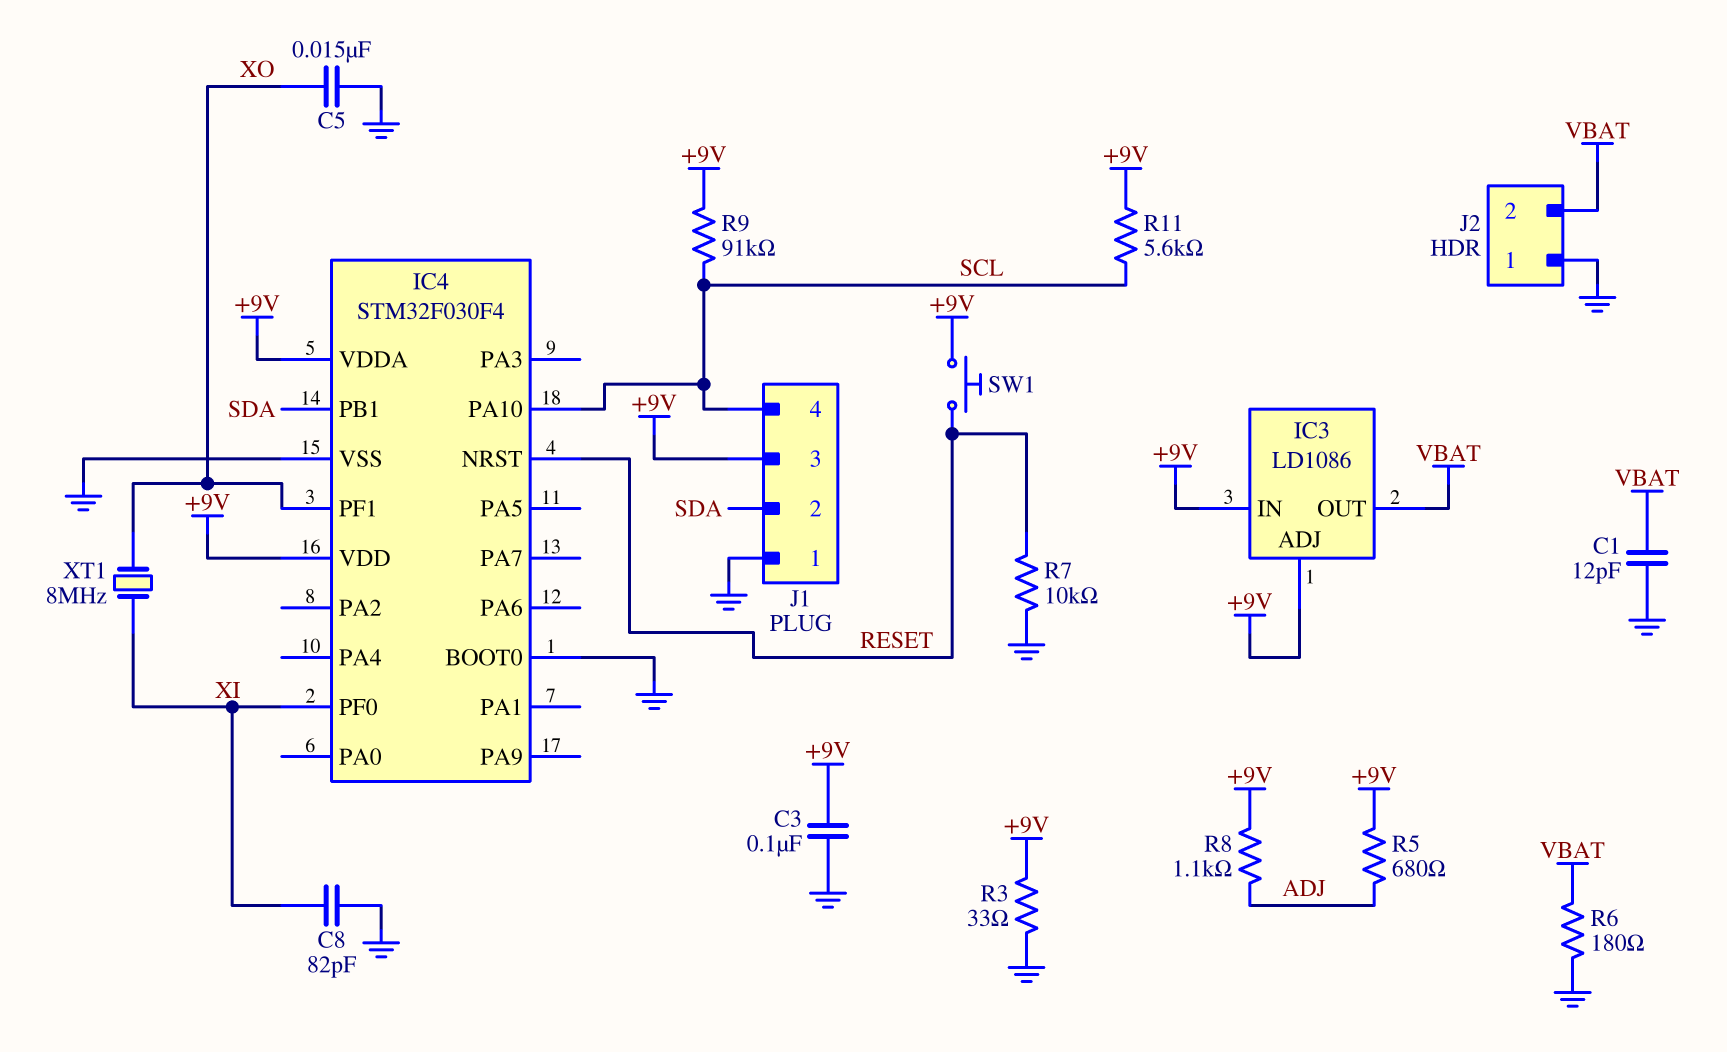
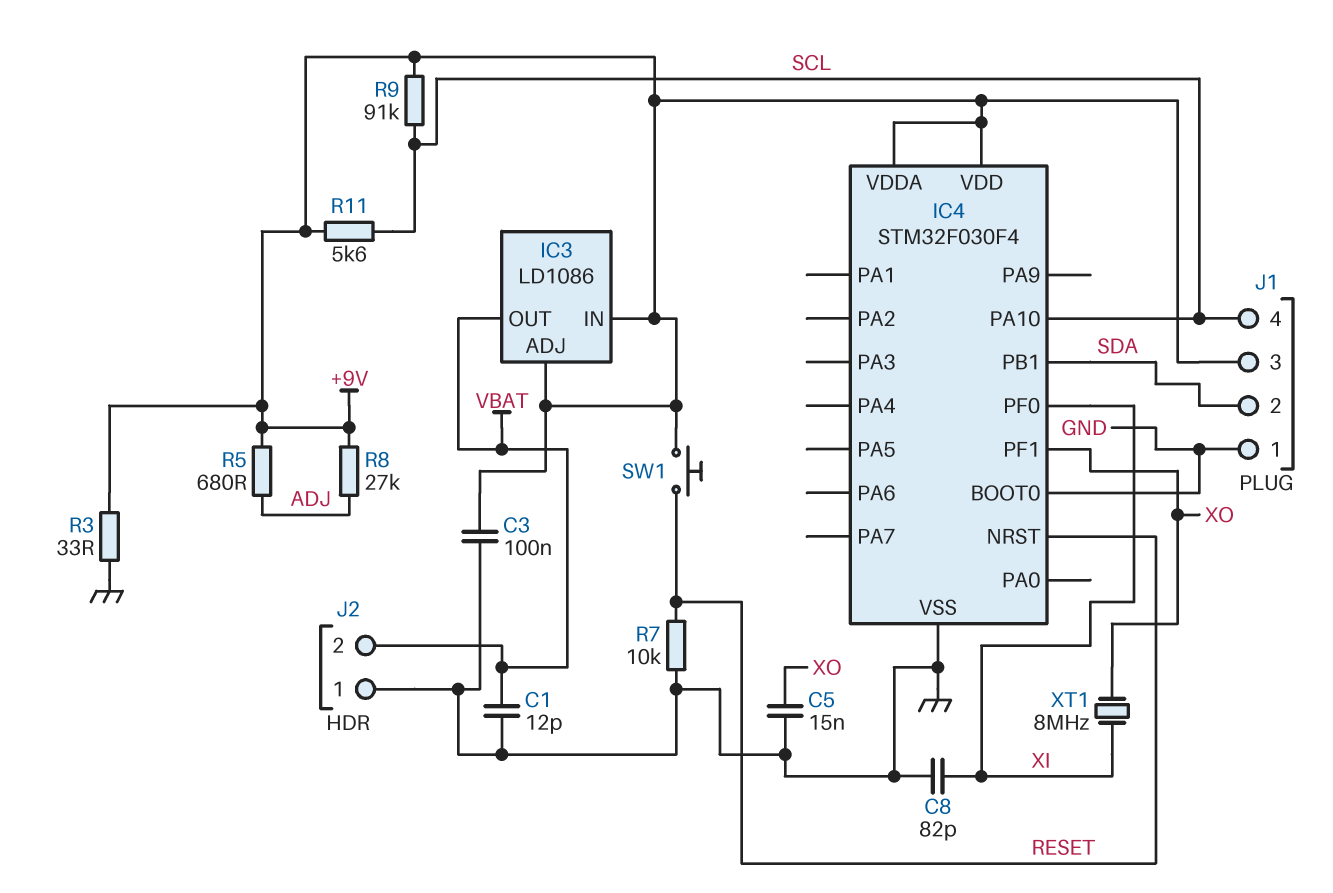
R6: 180 (GND, VBAT) -> none
R8: 1.1k (+9V, ADJ) -> 27k (+9V, ADJ)

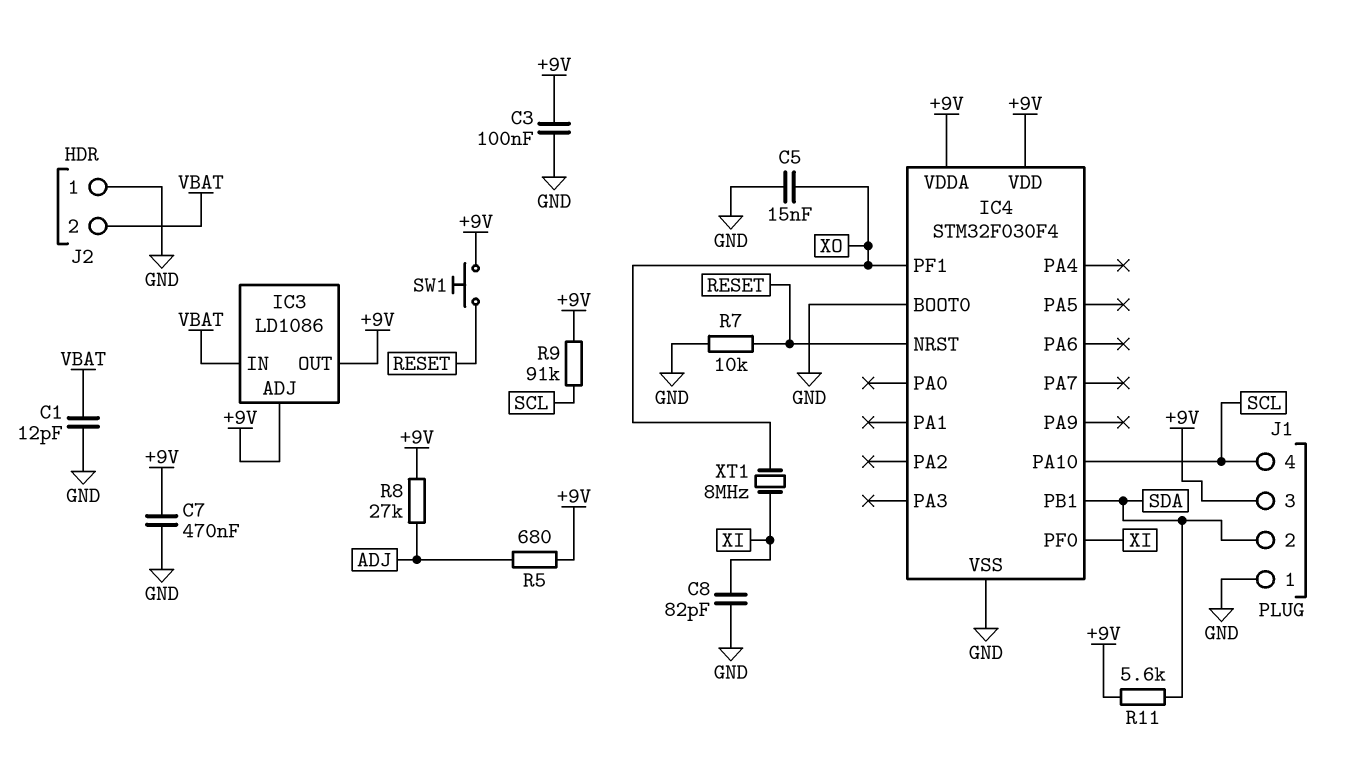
C7: none -> 470nF (+9V, GND)
IC3 pin IN: +9V -> VBAT
IC3 pin OUT: VBAT -> +9V
R3: 33 (+9V, GND) -> none
R11: 5.6k (+9V, SCL) -> 5.6k (+9V, SDA)

